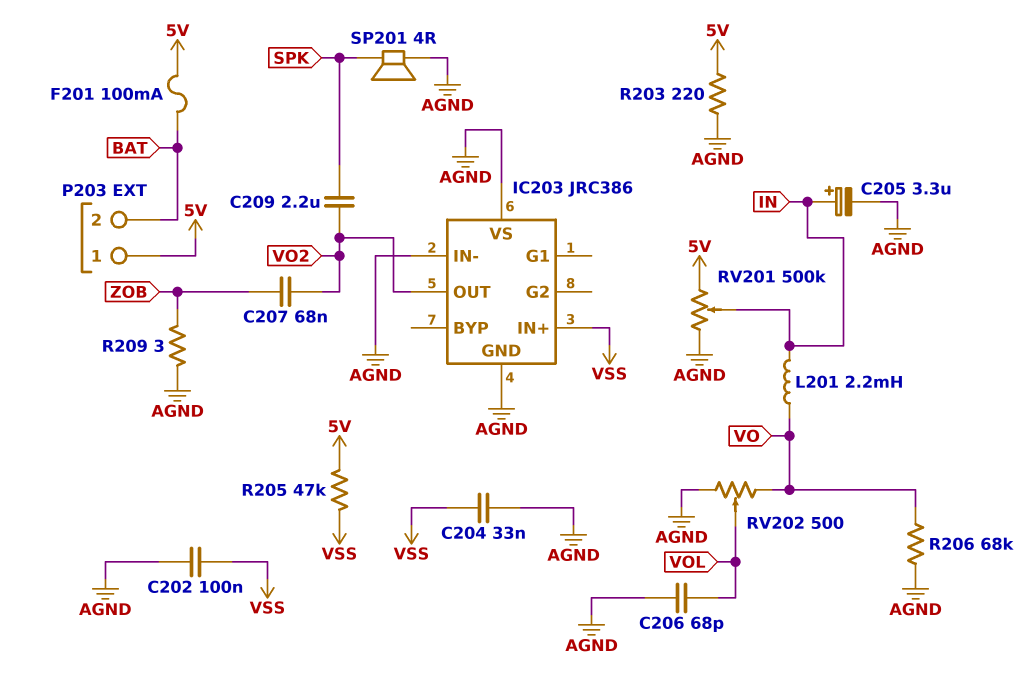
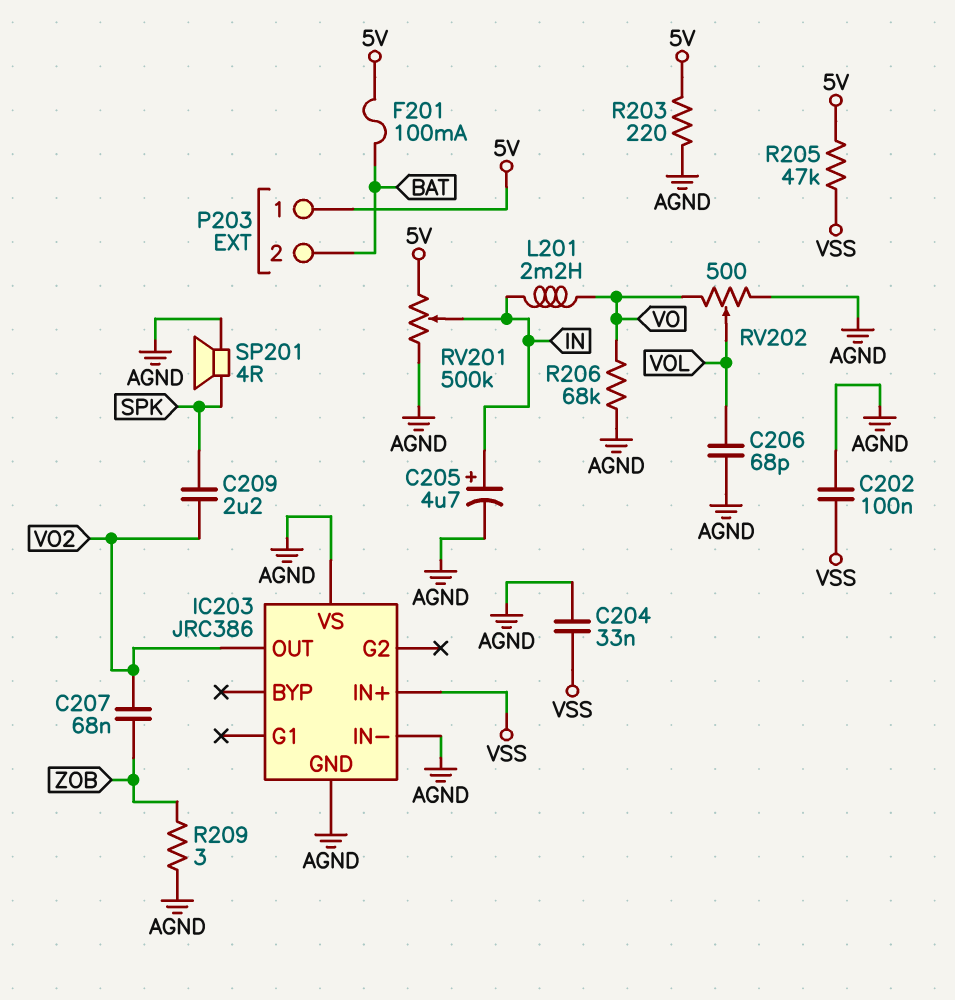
C205: 3.3uF (plus IN, minus AGND) -> 4.7uF (plus IN, minus AGND)

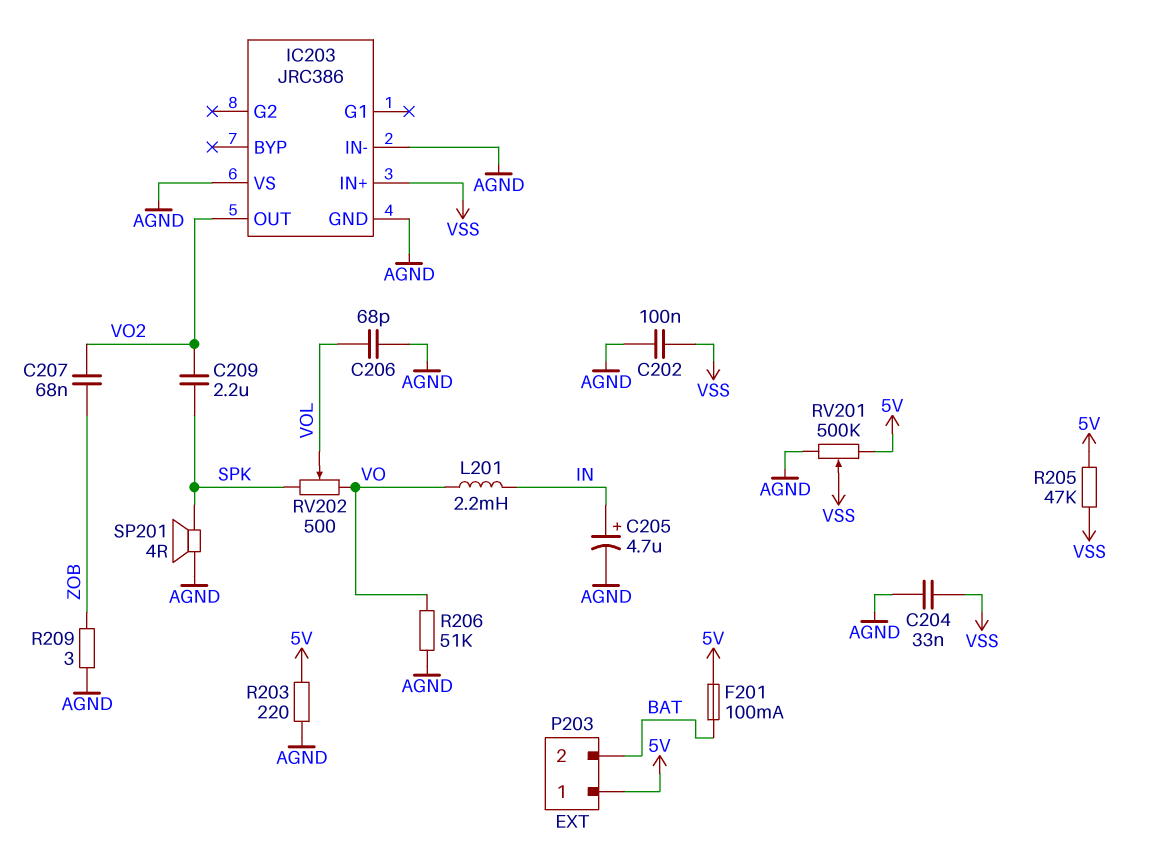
R206: 68k (AGND, VO) -> 51k (AGND, VO)
RV201: 500k (5V, AGND, wiper IN) -> 500k (5V, AGND, wiper VSS)
RV202: 500 (AGND, VO, wiper VOL) -> 500 (SPK, VO, wiper VOL)

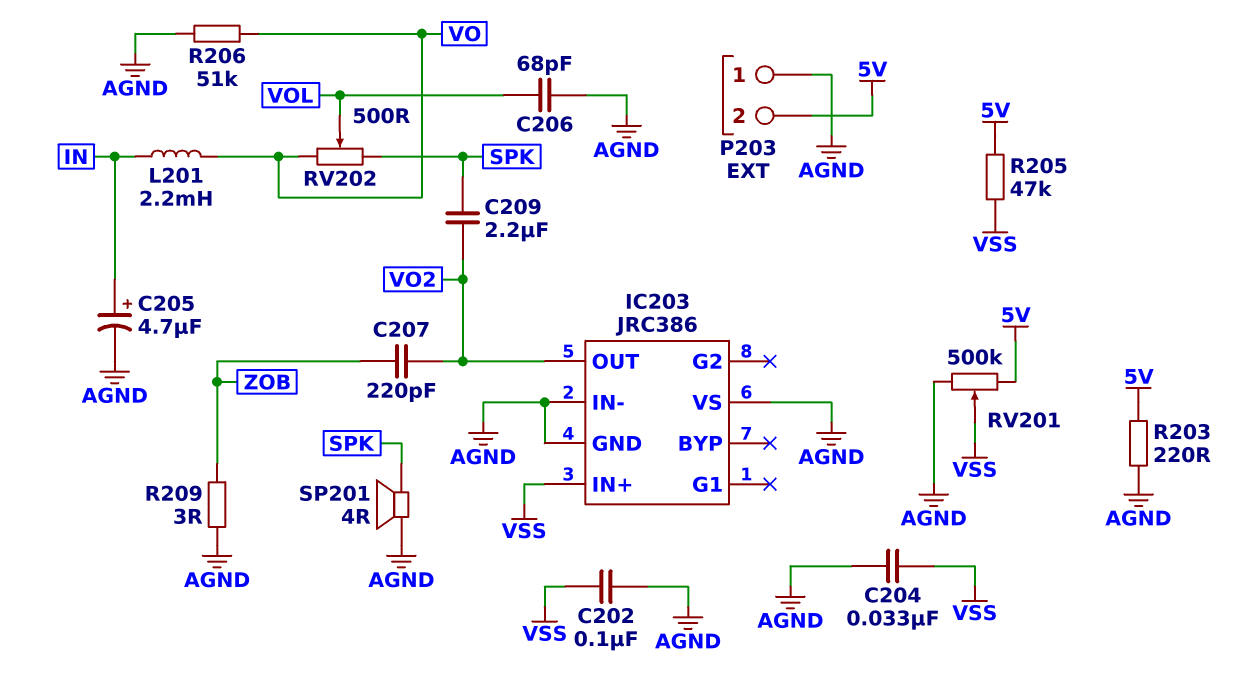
C207: 68nF (VO2, ZOB) -> 220pF (VO2, ZOB)
F201: 100mA (5V, BAT) -> none
P203 pin 1: 5V -> AGND
P203 pin 2: BAT -> 5V

